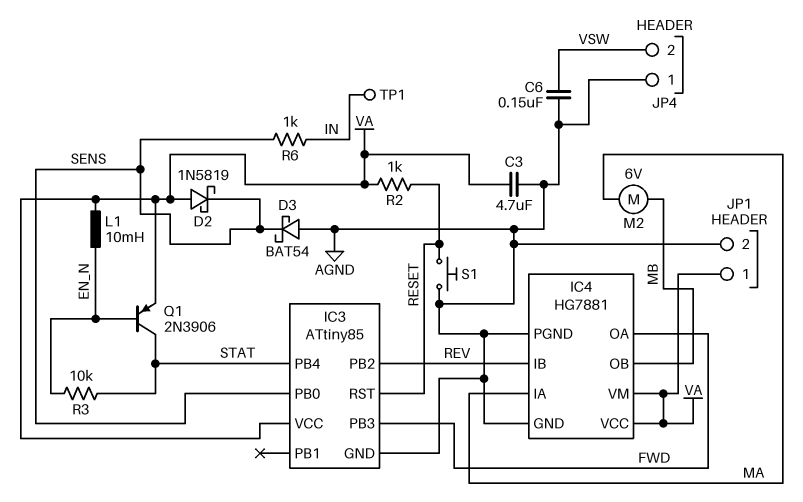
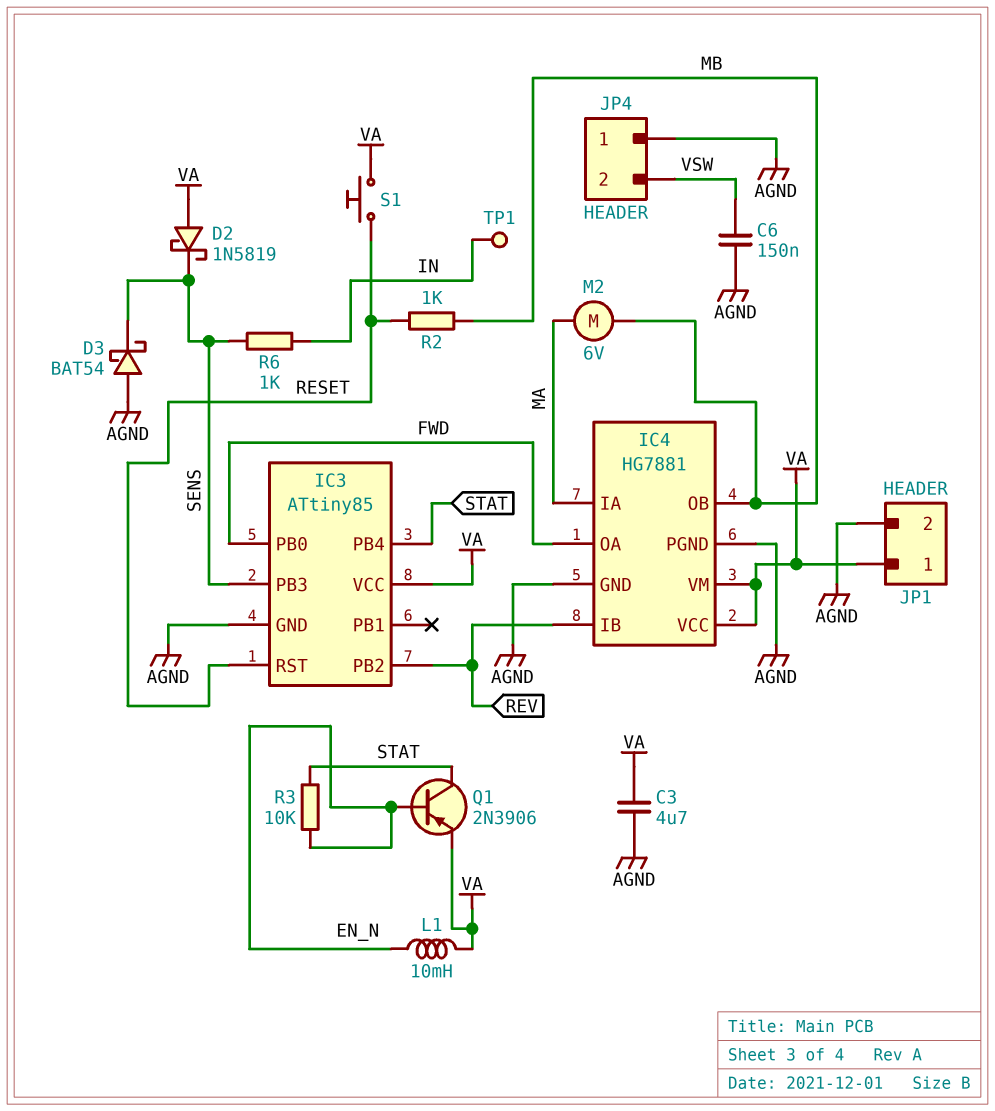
IC3 pin PB0: SENS -> FWD
IC3 pin PB3: FWD -> SENS
R2: 1k (RESET, VA) -> 1k (MB, RESET)
S1: button (AGND, RESET) -> button (RESET, VA)

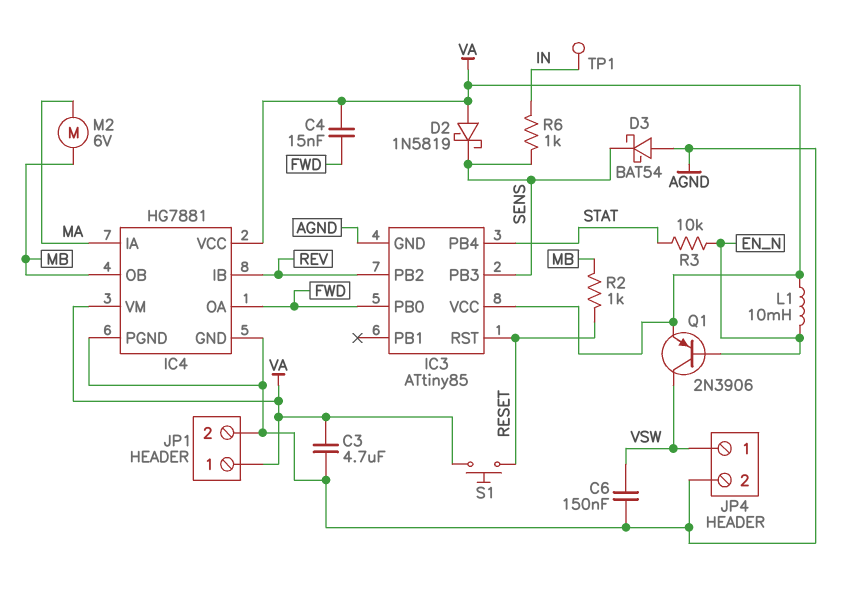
C4: none -> 15nF (FWD, VA)
JP4 pin 1: AGND -> VSW
JP4 pin 2: VSW -> AGND
Q1: PNP 2N3906 (B EN_N, C STAT, E VA) -> PNP 2N3906 (B EN_N, C VSW, E VA)

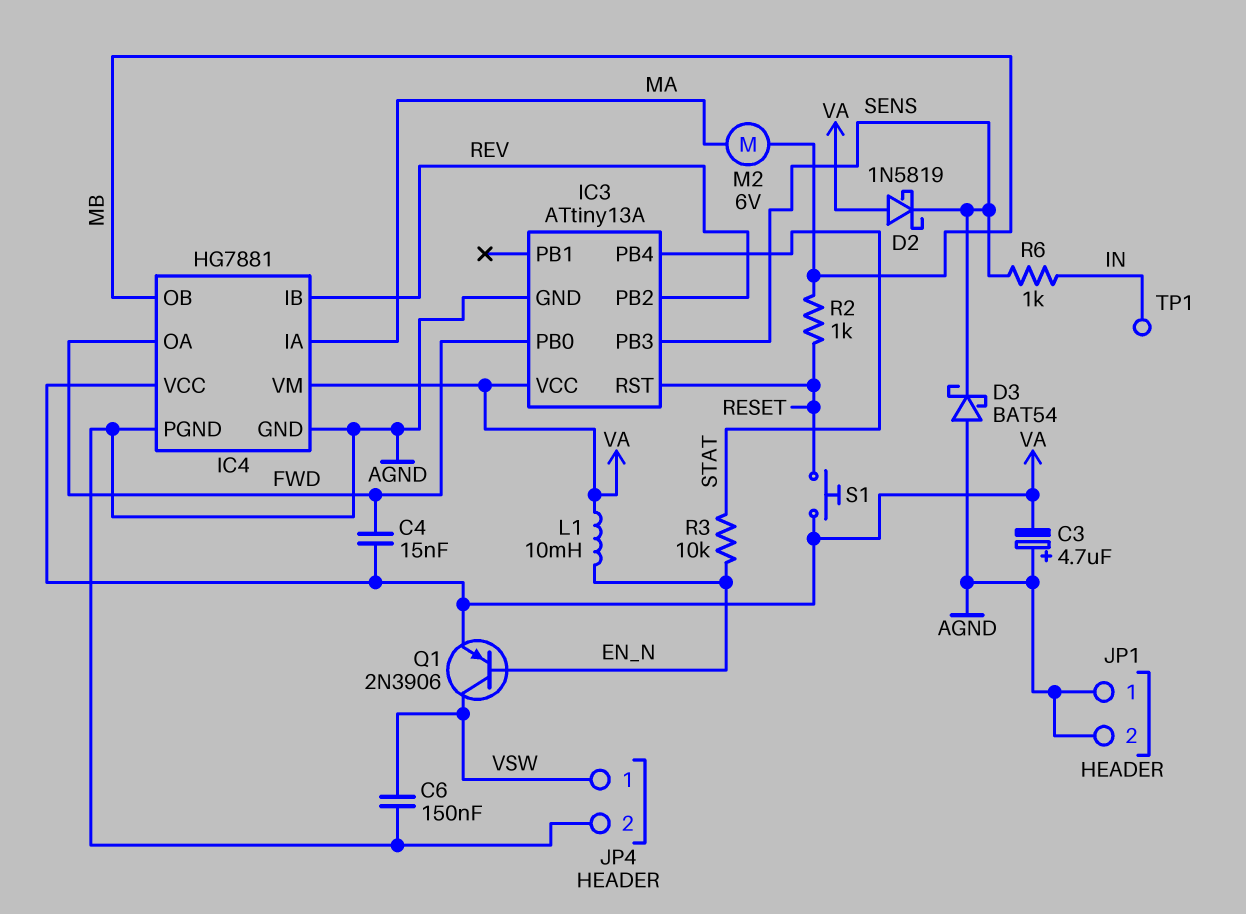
C3: 4.7uF (AGND, VA) -> 4.7uF (plus AGND, minus VA)
IC3: ATtiny85 -> ATtiny13A
JP1 pin 1: VA -> AGND

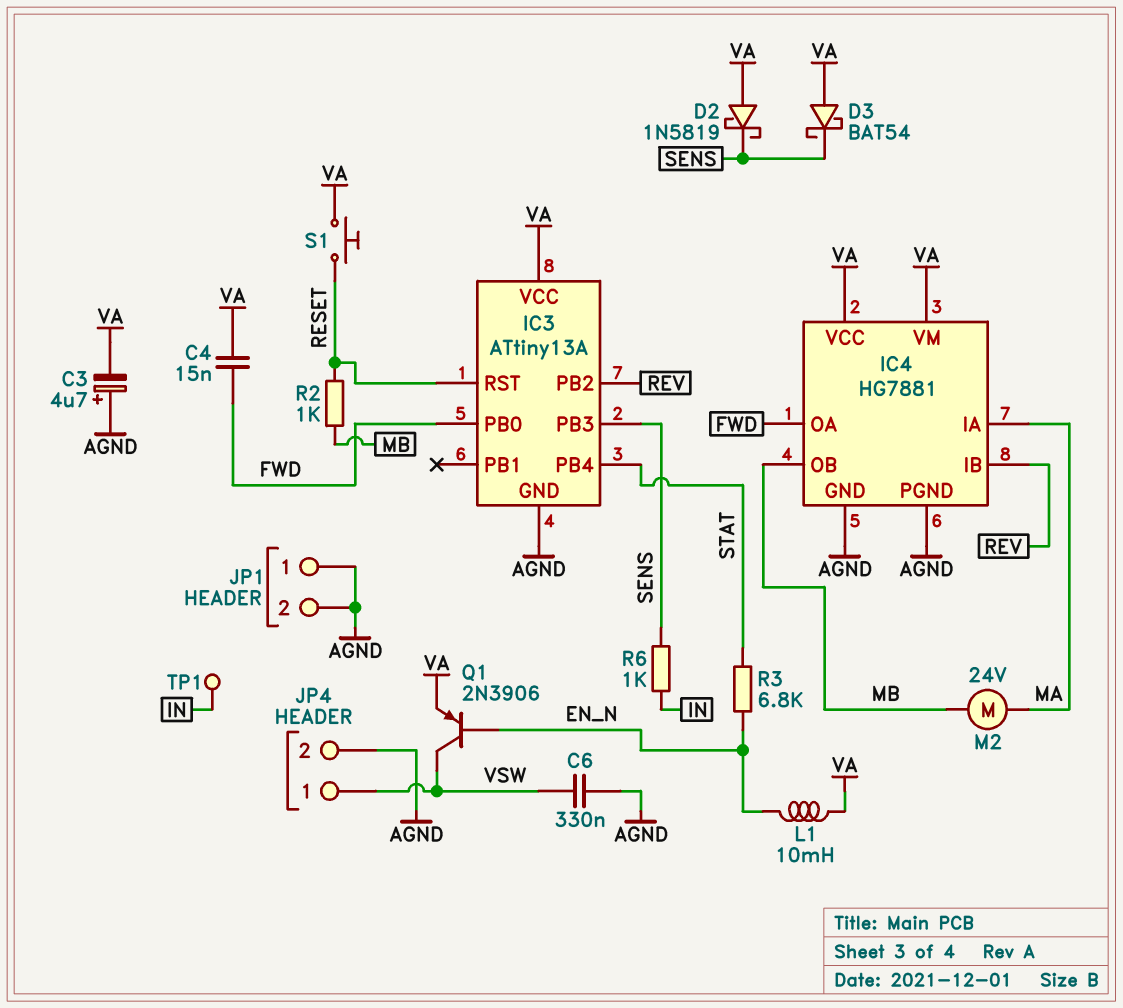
C6: 150nF (AGND, VSW) -> 330nF (AGND, VSW)
D3: schottky BAT54 (A AGND, K SENS) -> schottky BAT54 (A VA, K SENS)
M2: motor 6V (MA, MB) -> motor 24V (MA, MB)
R3: 10k (EN_N, STAT) -> 6.8k (EN_N, STAT)

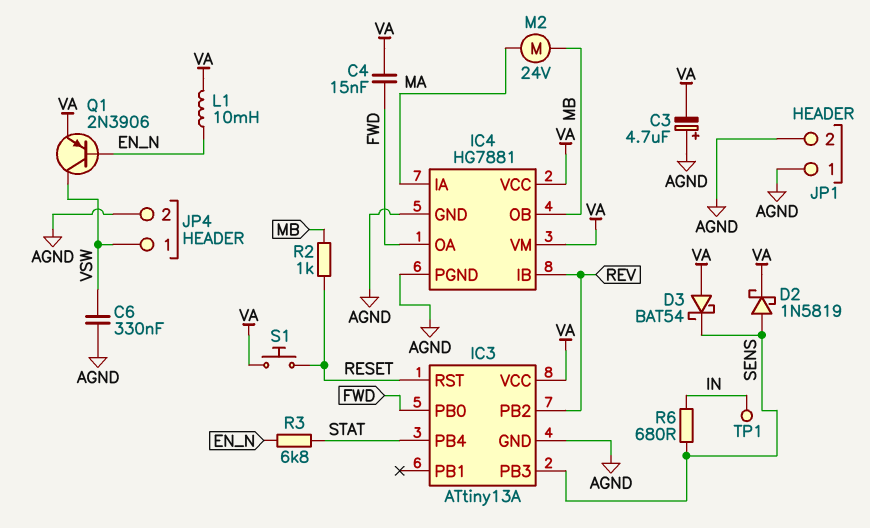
D2: schottky 1N5819 (A VA, K SENS) -> schottky 1N5819 (A SENS, K VA)
R6: 1k (IN, SENS) -> 680 (IN, SENS)

